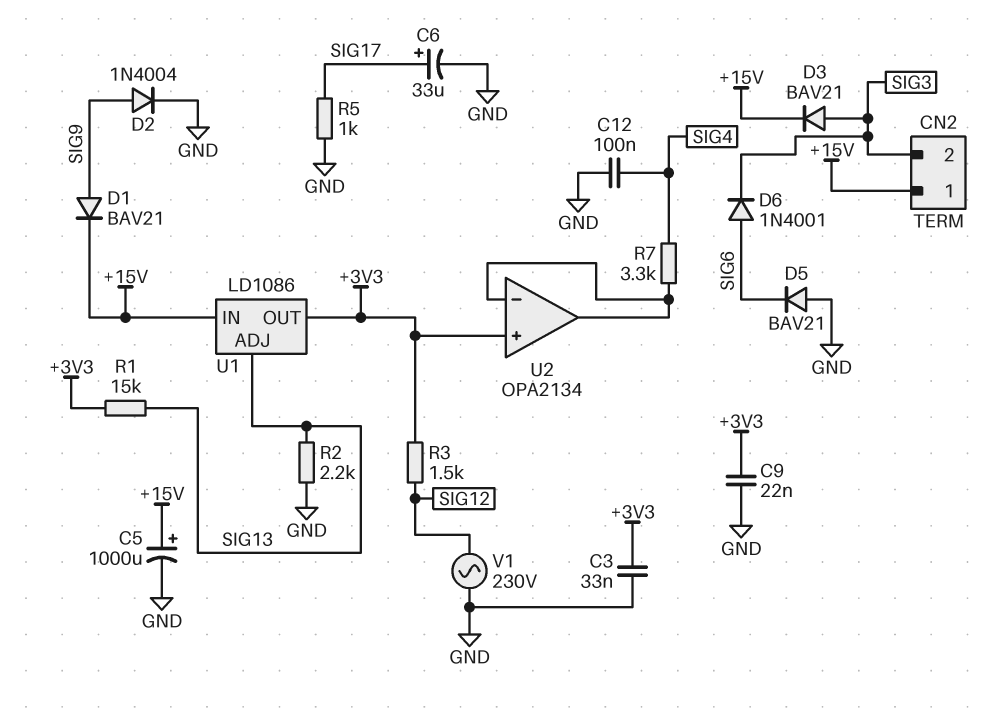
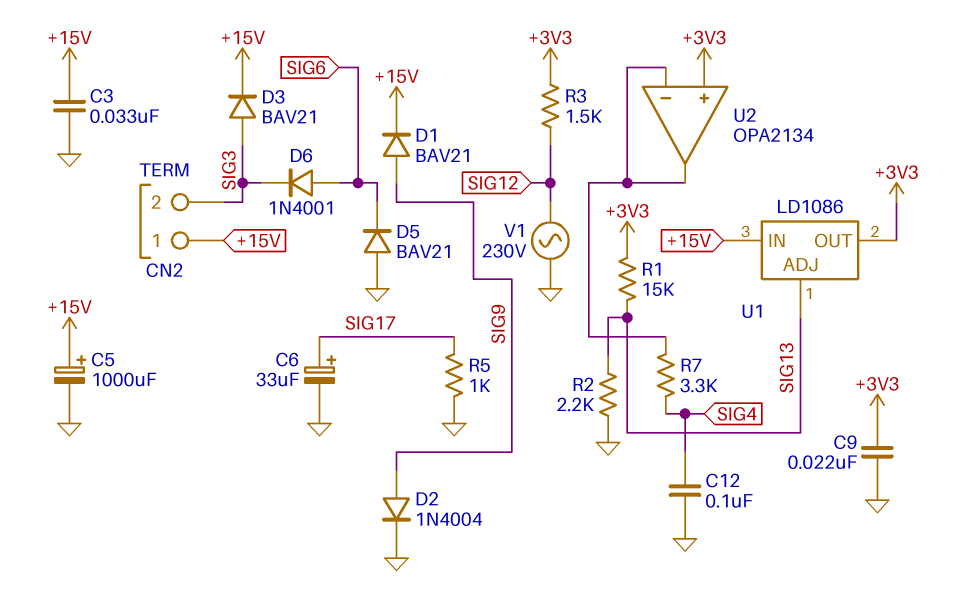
C3: 33nF (+3V3, GND) -> 33nF (+15V, GND)

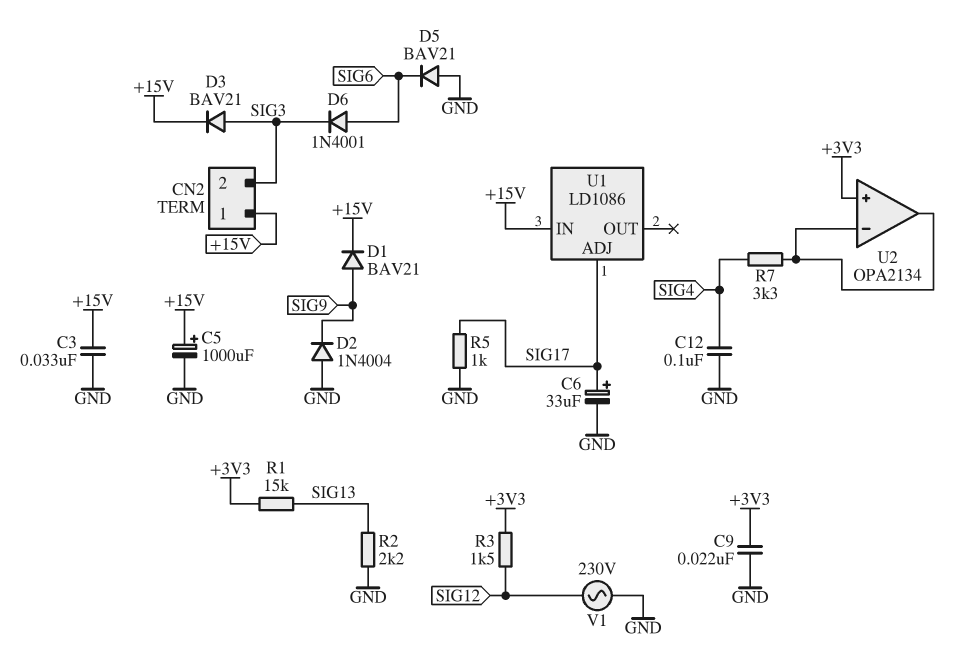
D2: diode 1N4004 (A SIG9, K GND) -> diode 1N4004 (A GND, K SIG9)
U1 pin ADJ: SIG13 -> SIG17
U1 pin OUT: +3V3 -> none

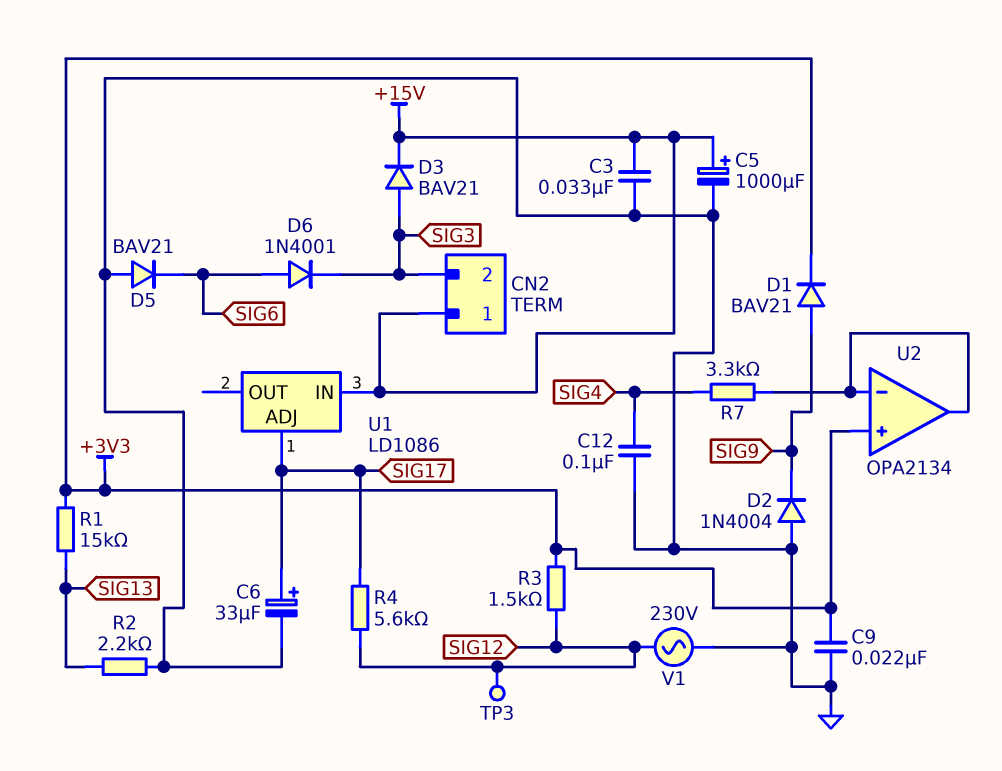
D1: diode BAV21 (A SIG9, K +15V) -> diode BAV21 (A SIG9, K +3V3)
R4: none -> 5.6k (SIG12, SIG17)
R5: 1k (GND, SIG17) -> none
TP3: none -> test point (SIG12)

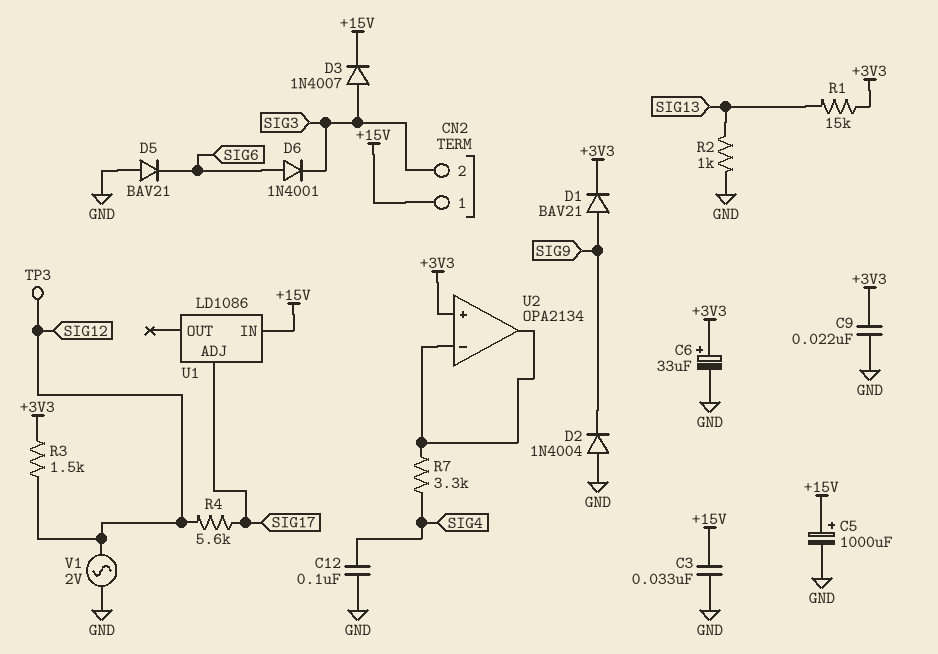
C6: 33uF (plus SIG17, minus GND) -> 33uF (plus +3V3, minus GND)
D3: diode BAV21 (A SIG3, K +15V) -> diode 1N4007 (A SIG3, K +15V)
R2: 2.2k (GND, SIG13) -> 1k (GND, SIG13)
V1: AC 230V (GND, SIG12) -> AC 2V (GND, SIG12)

